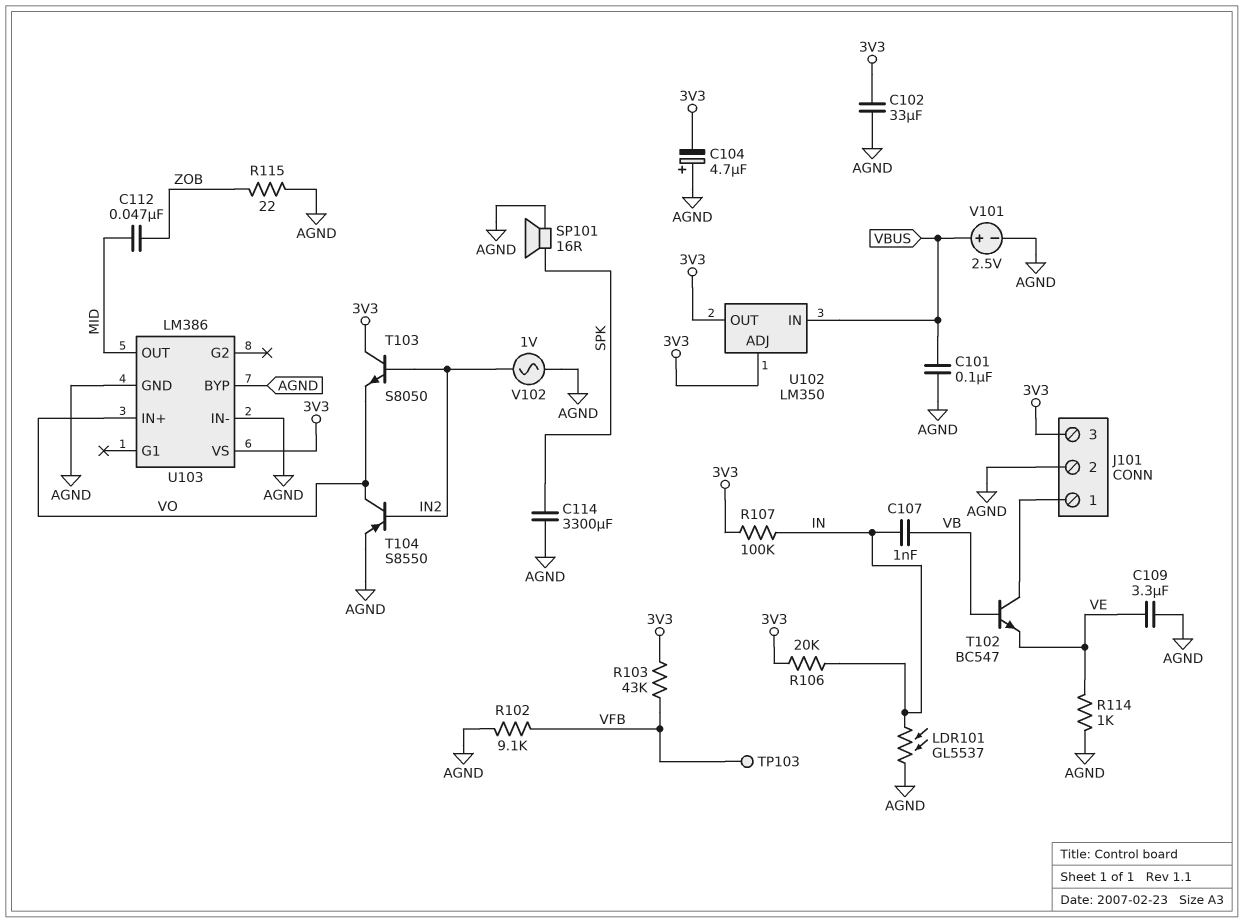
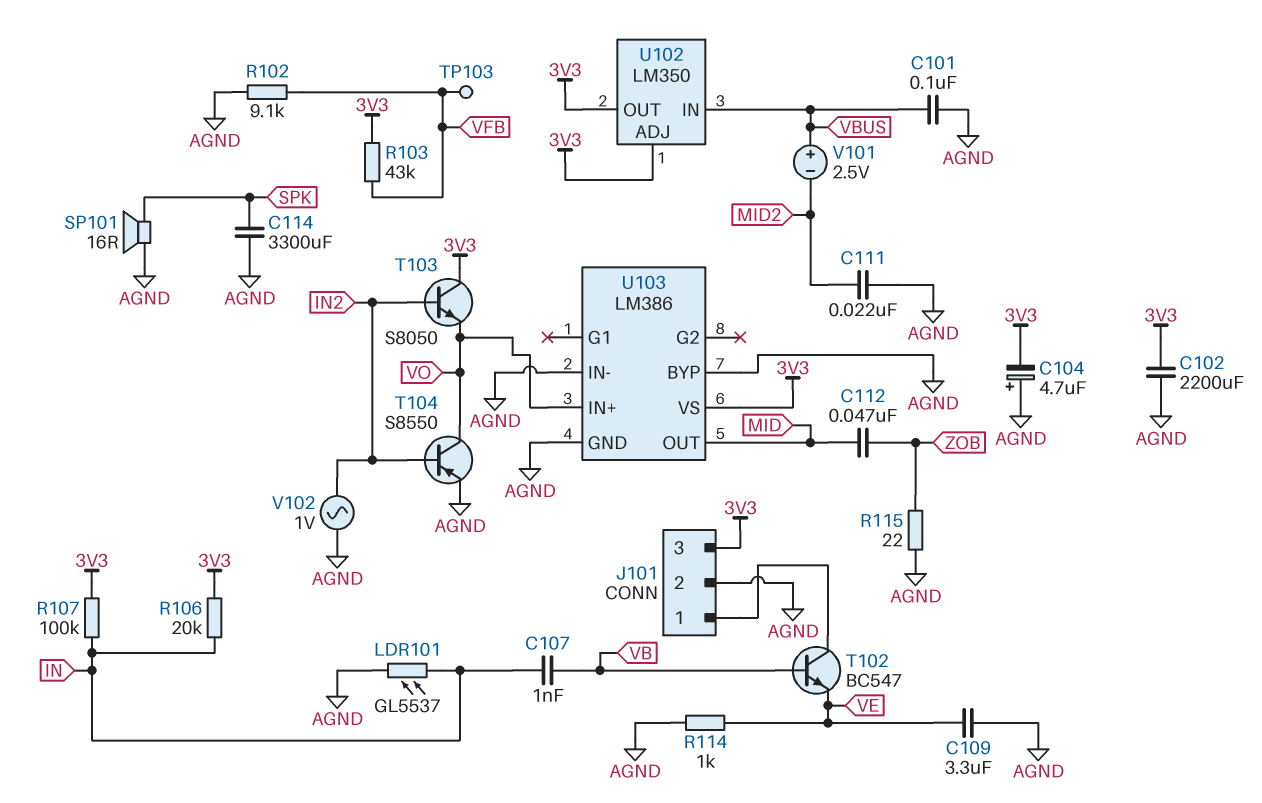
C102: 33uF (3V3, AGND) -> 2200uF (3V3, AGND)
C111: none -> 22nF (AGND, MID2)
V101: 2.5V (plus VBUS, minus AGND) -> 2.5V (plus VBUS, minus MID2)

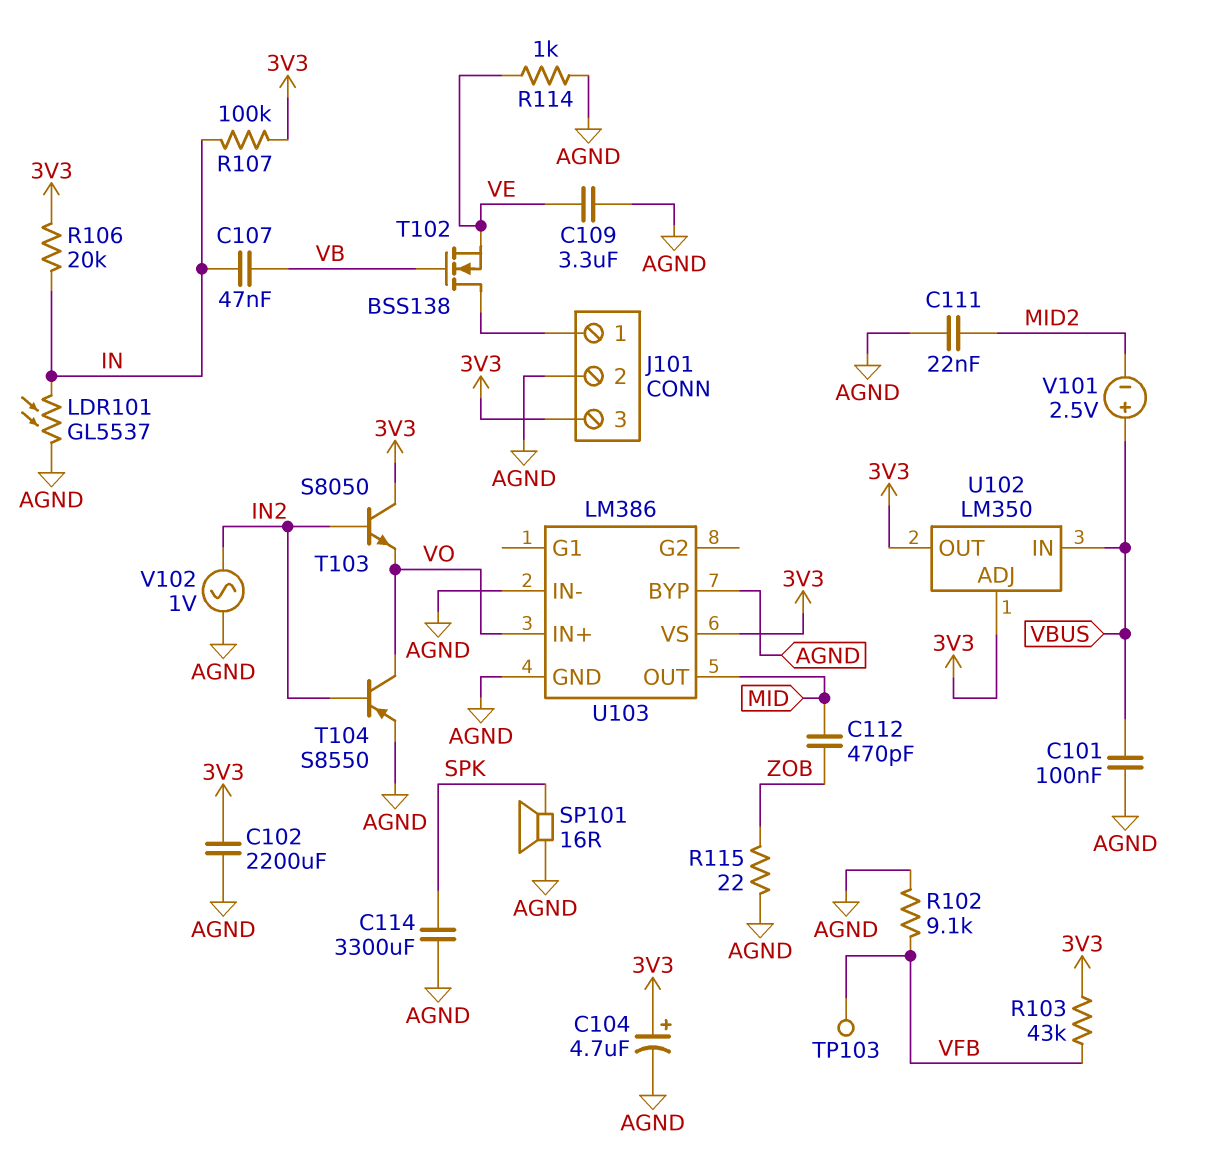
C104: 4.7uF (plus AGND, minus 3V3) -> 4.7uF (plus 3V3, minus AGND)
C107: 1nF (IN, VB) -> 47nF (IN, VB)
C112: 47nF (MID, ZOB) -> 470pF (MID, ZOB)
T102: NPN BC547 (B VB, C J101/1, E VE) -> NMOS BSS138 (G VB, D J101/1, S VE)

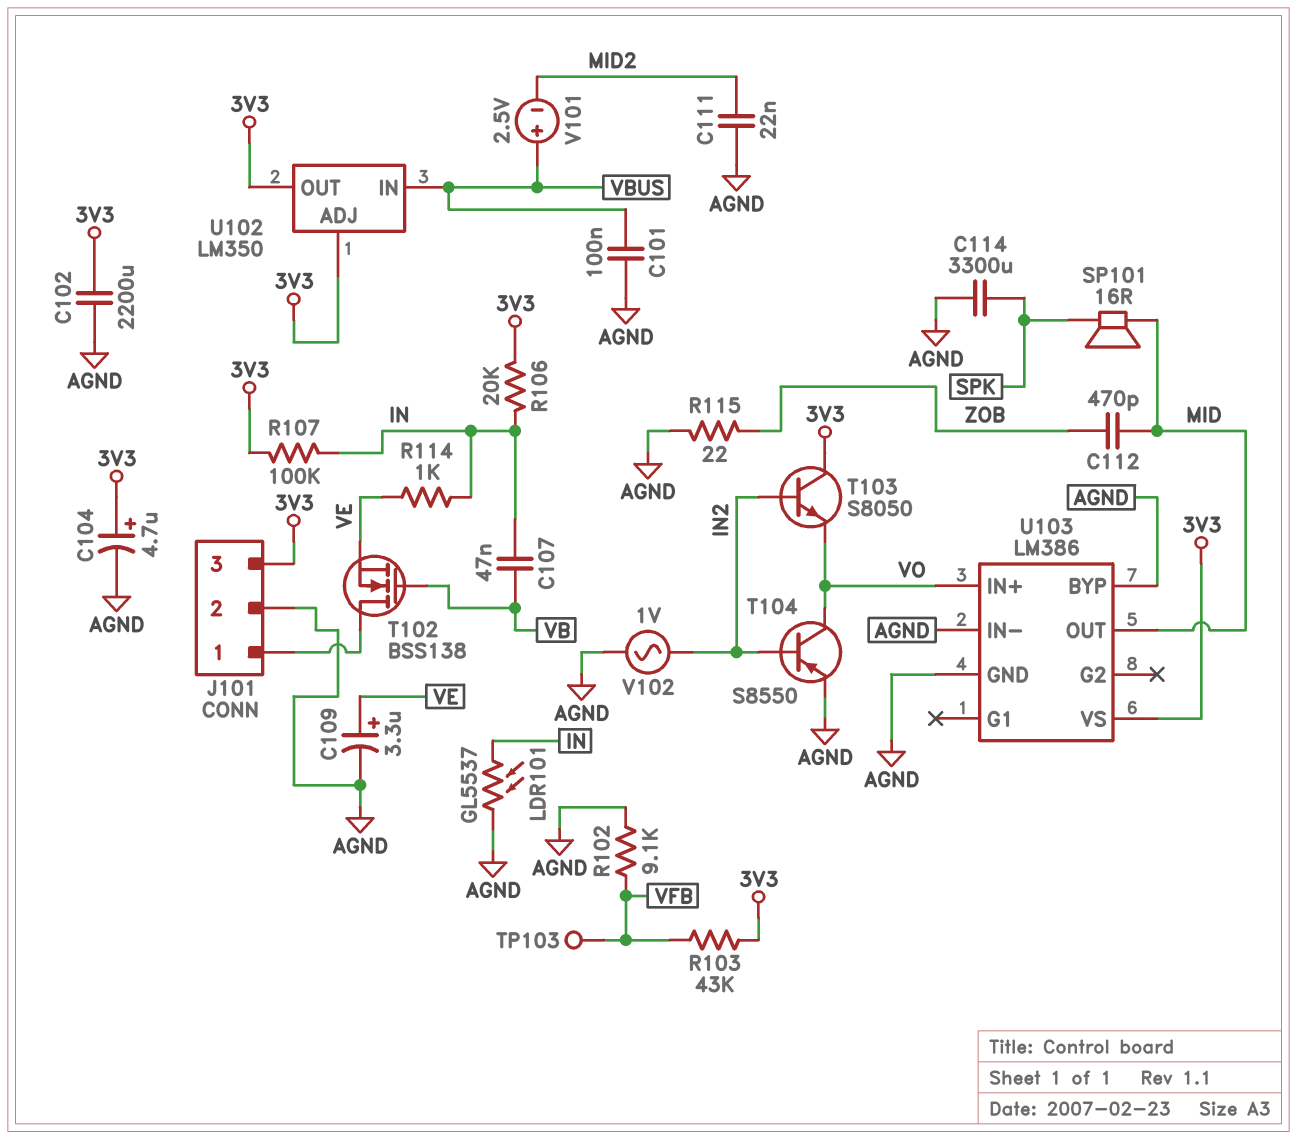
C109: 3.3uF (AGND, VE) -> 3.3uF (plus VE, minus AGND)
R114: 1k (AGND, VE) -> 1k (IN, VE)
SP101: speaker 16R (AGND, SPK) -> speaker 16R (MID, SPK)

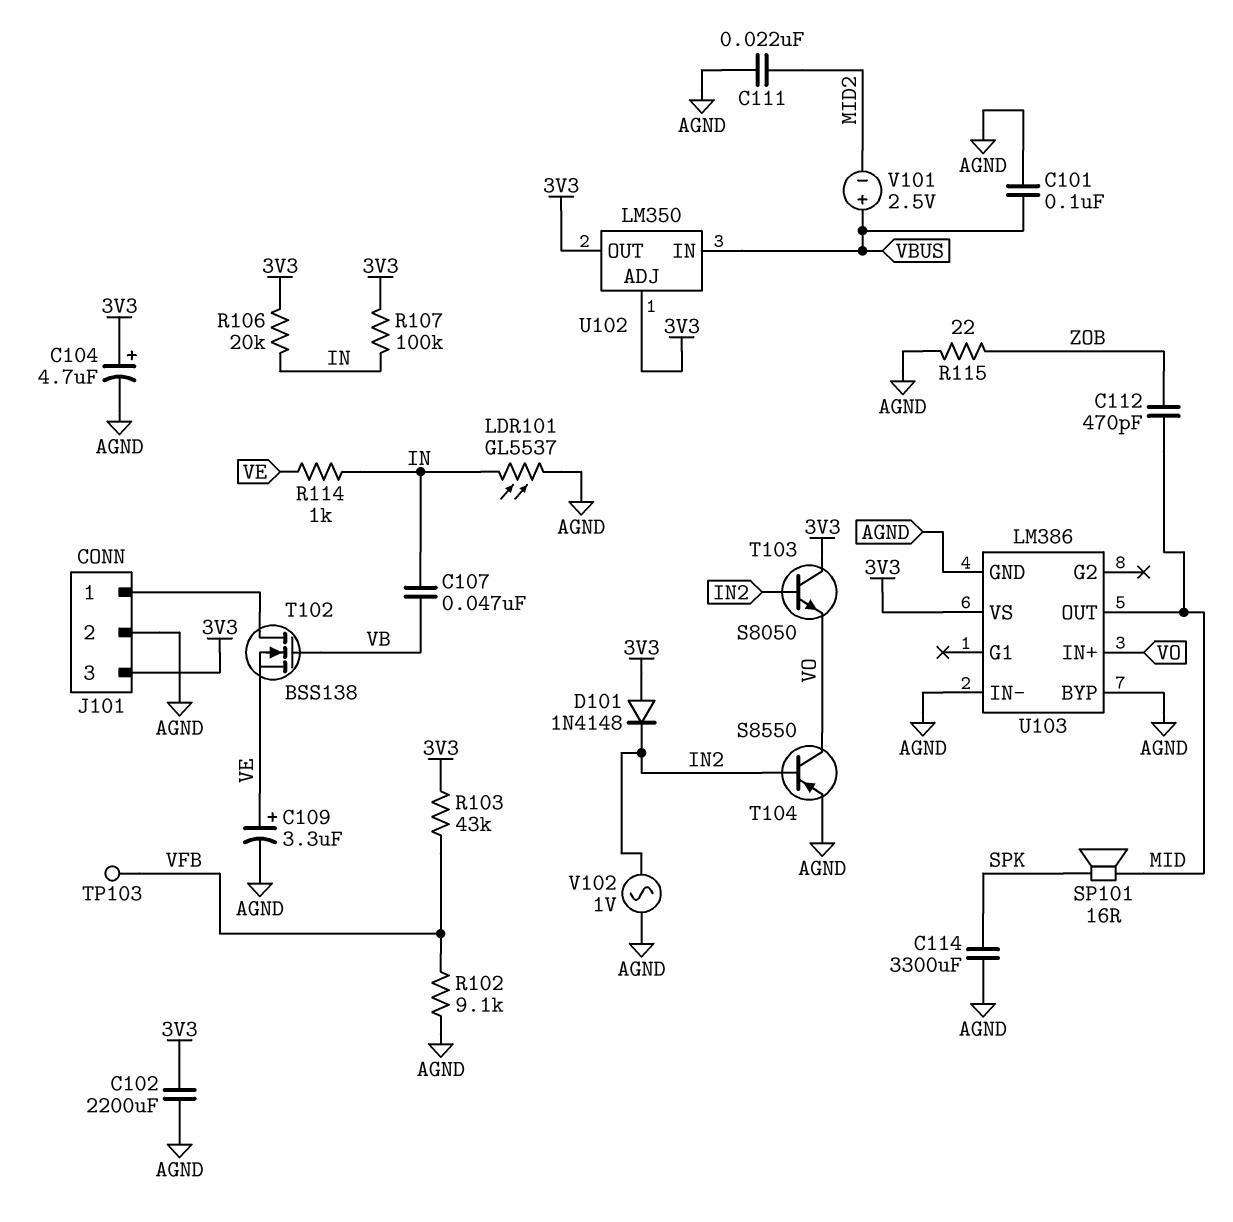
D101: none -> diode 1N4148 (A 3V3, K IN2)

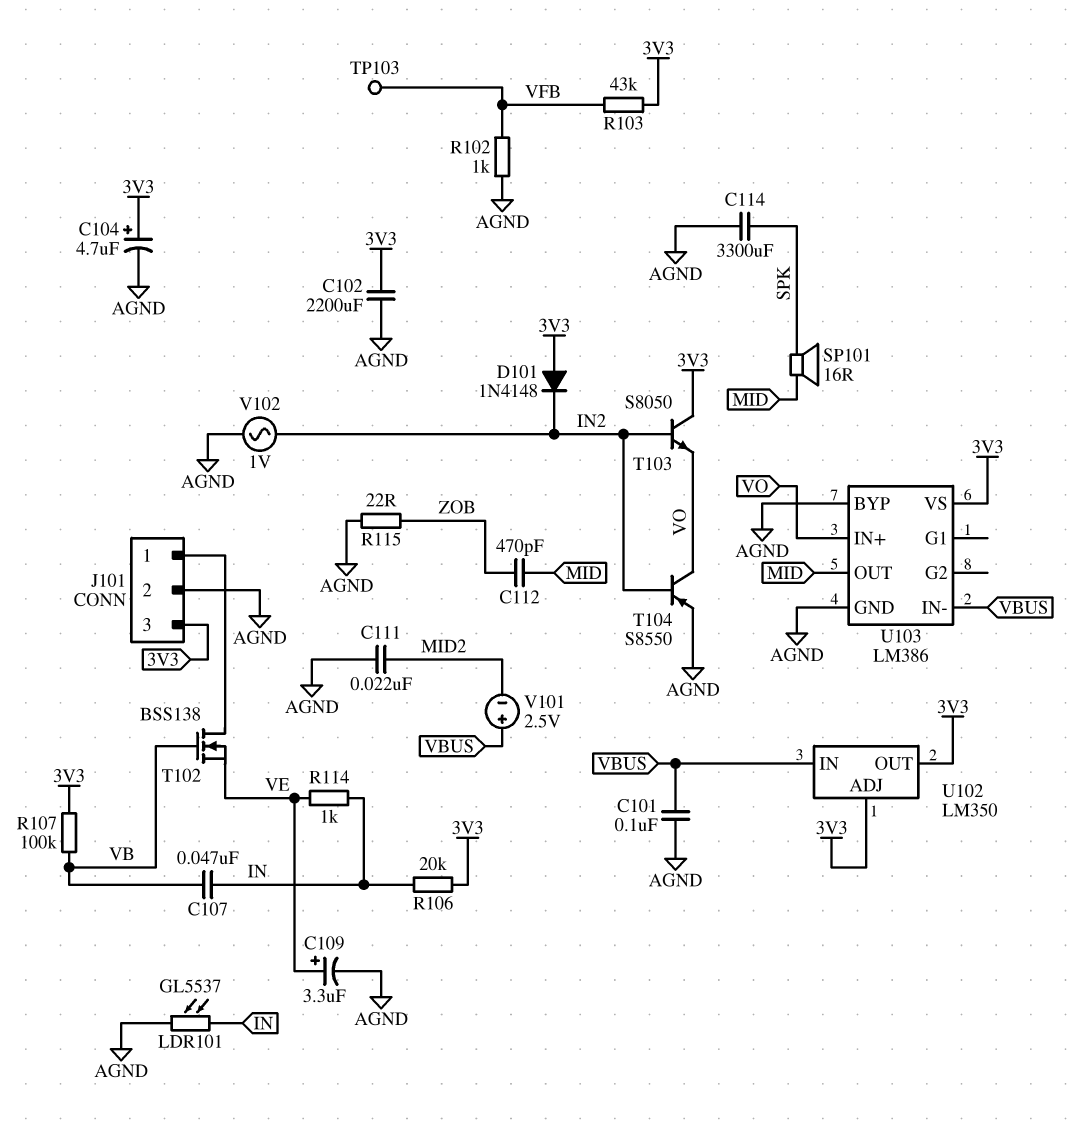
R102: 9.1k (AGND, VFB) -> 1k (AGND, VFB)
R107: 100k (3V3, IN) -> 100k (3V3, VB)
U103 pin IN-: AGND -> VBUS

